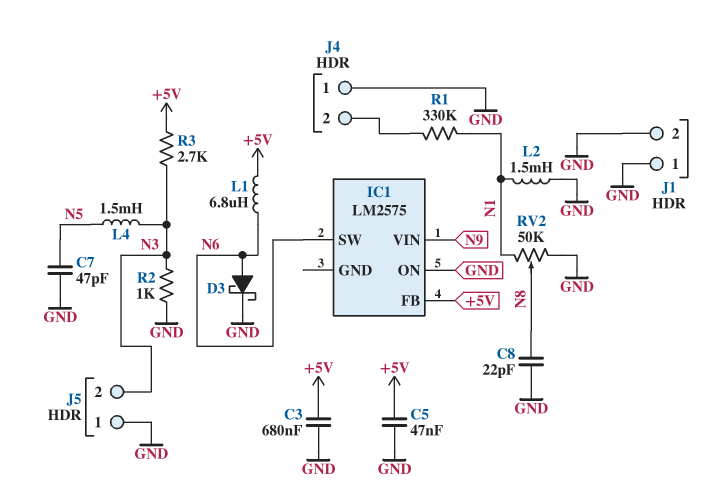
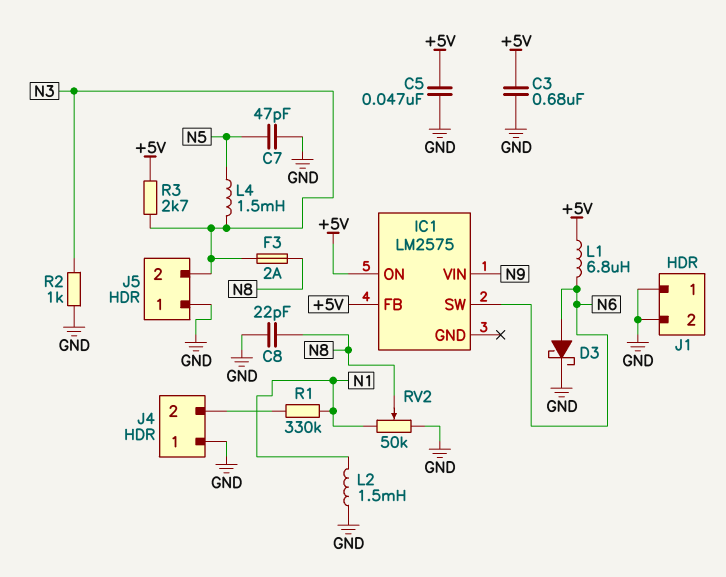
F3: none -> 2A (N3, N8)
IC1 pin ON: GND -> +5V

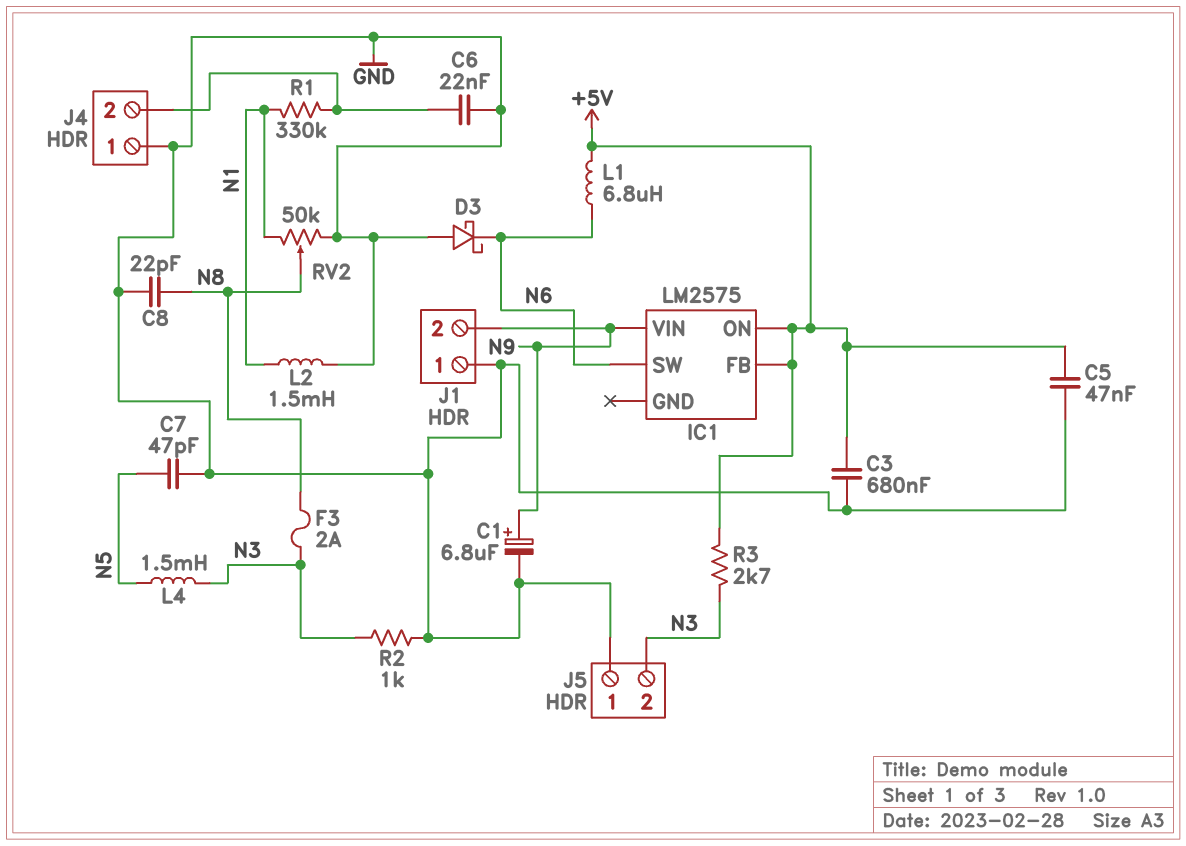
C1: none -> 6.8uF (plus N9, minus GND)
C6: none -> 22nF (GND, J4/2)
D3: schottky (A N6, K GND) -> schottky (A GND, K N6)
J1 pin 2: GND -> N9

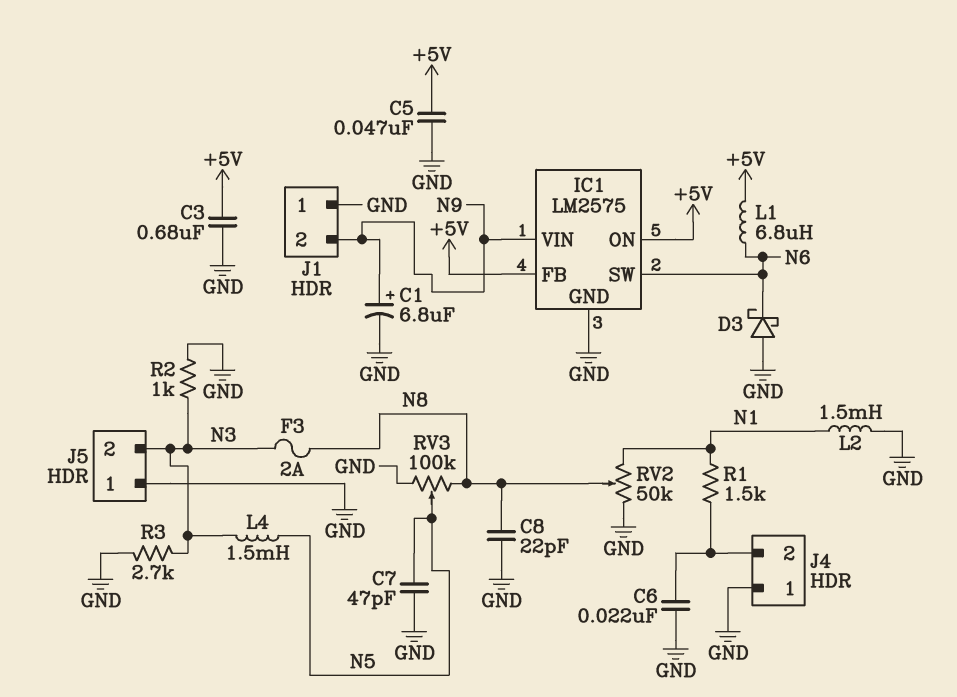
IC1 pin GND: none -> GND
R1: 330k (J4/2, N1) -> 1.5k (J4/2, N1)
R3: 2.7k (+5V, N3) -> 2.7k (GND, N3)
RV3: none -> 100k (GND, N8, wiper N5)

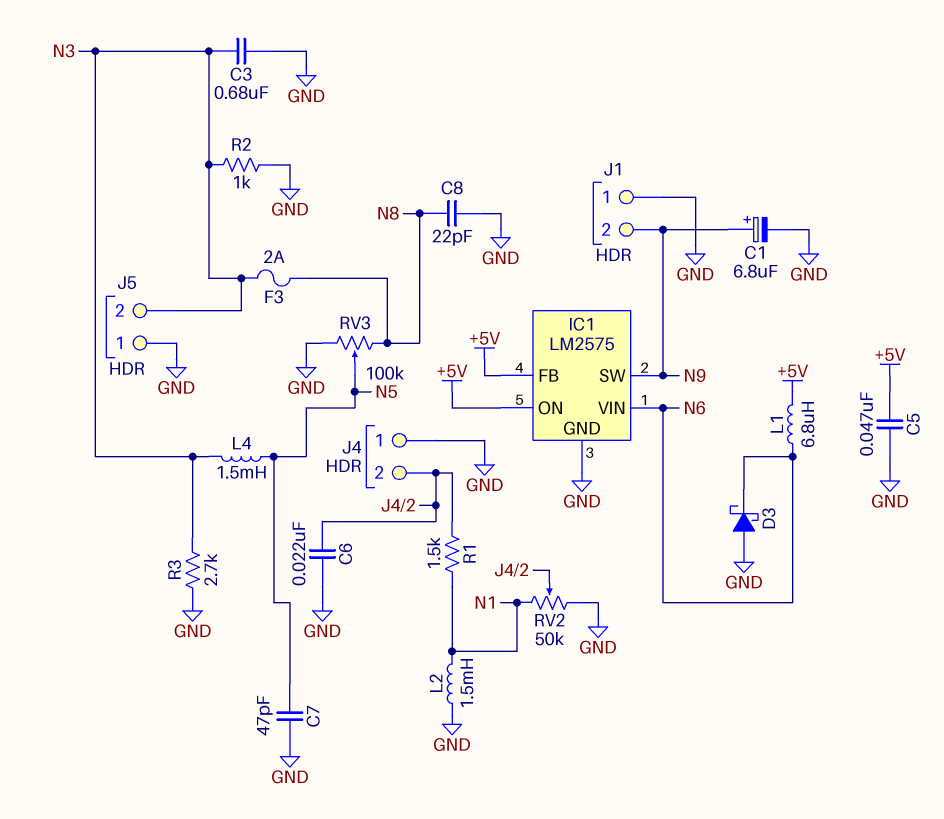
C3: 680nF (+5V, GND) -> 680nF (GND, N3)
IC1 pin SW: N6 -> N9
IC1 pin VIN: N9 -> N6
RV2: 50k (GND, N1, wiper N8) -> 50k (GND, N1, wiper J4/2)

